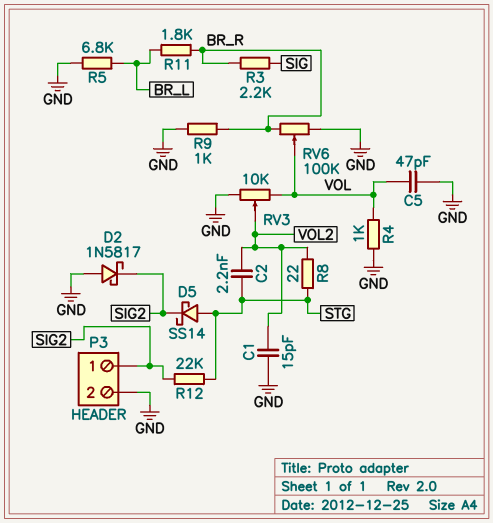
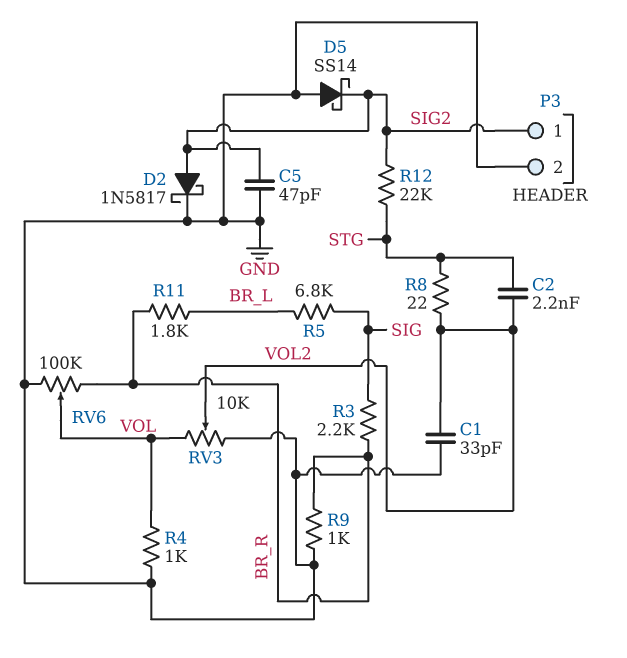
C1: 15pF (GND, VOL2) -> 33pF (GND, VOL2)
C5: 47pF (GND, VOL) -> 47pF (GND, SIG2)
D2: schottky 1N5817 (A GND, K SIG2) -> schottky 1N5817 (A SIG2, K GND)
D5: schottky SS14 (A STG, K SIG2) -> schottky SS14 (A GND, K SIG2)
R5: 6.8k (BR_L, GND) -> 6.8k (BR_L, SIG)

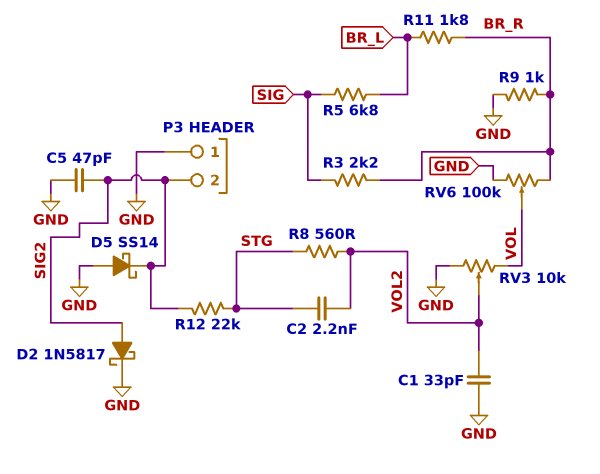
P3 pin 1: SIG2 -> GND
P3 pin 2: GND -> SIG2
R4: 1k (GND, VOL) -> none
R8: 22 (STG, VOL2) -> 560 (STG, VOL2)

